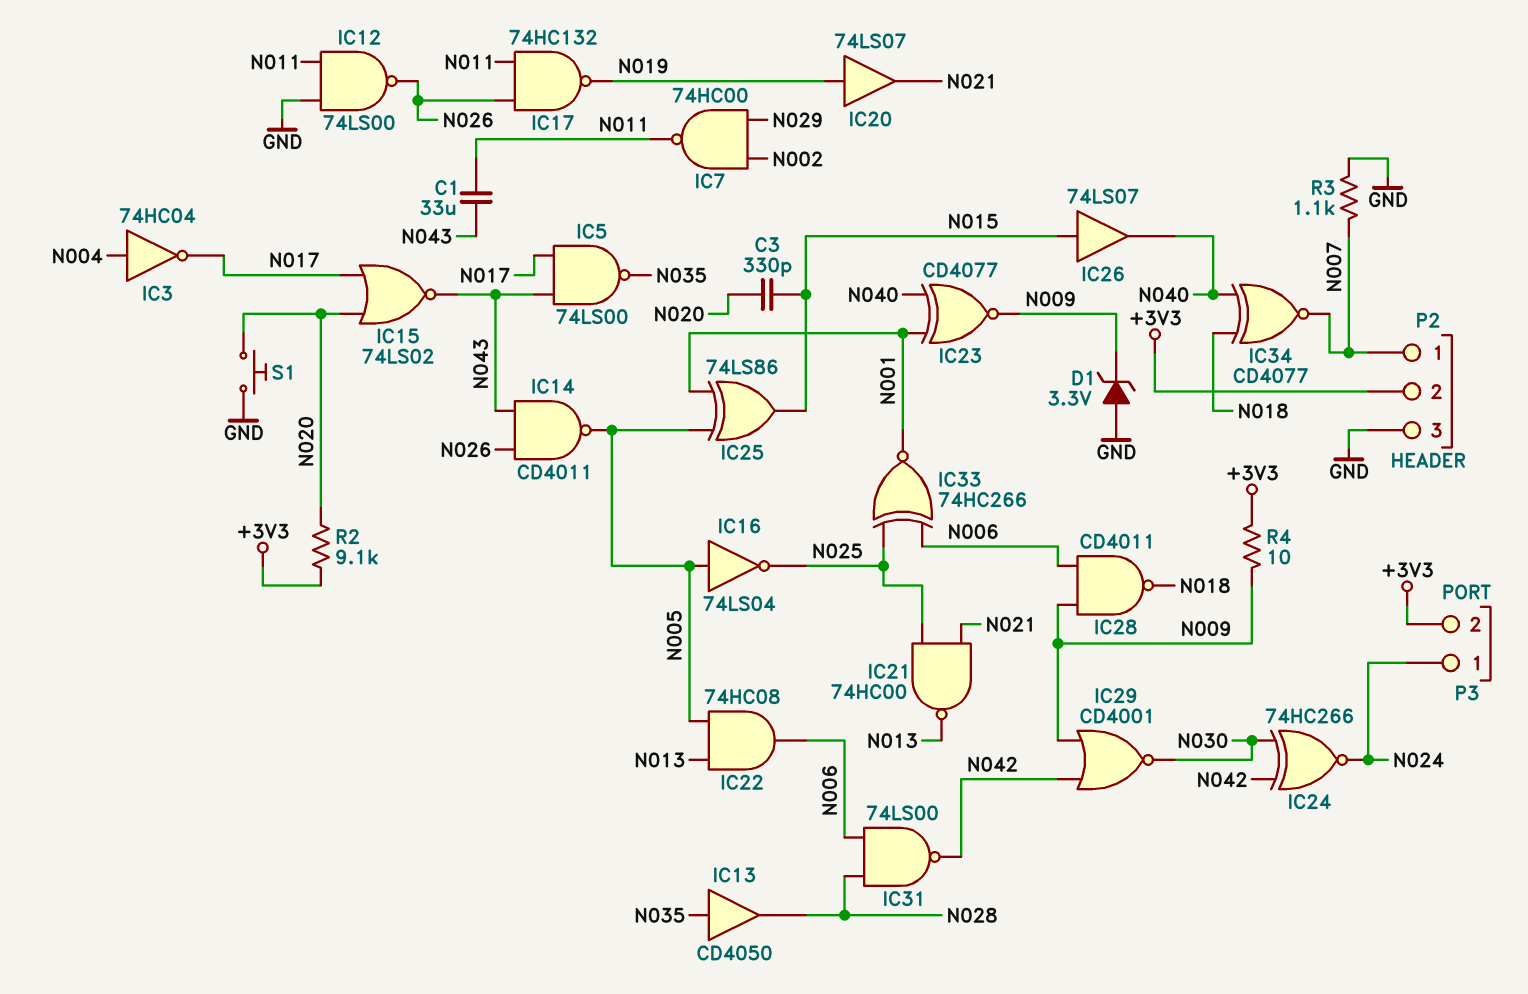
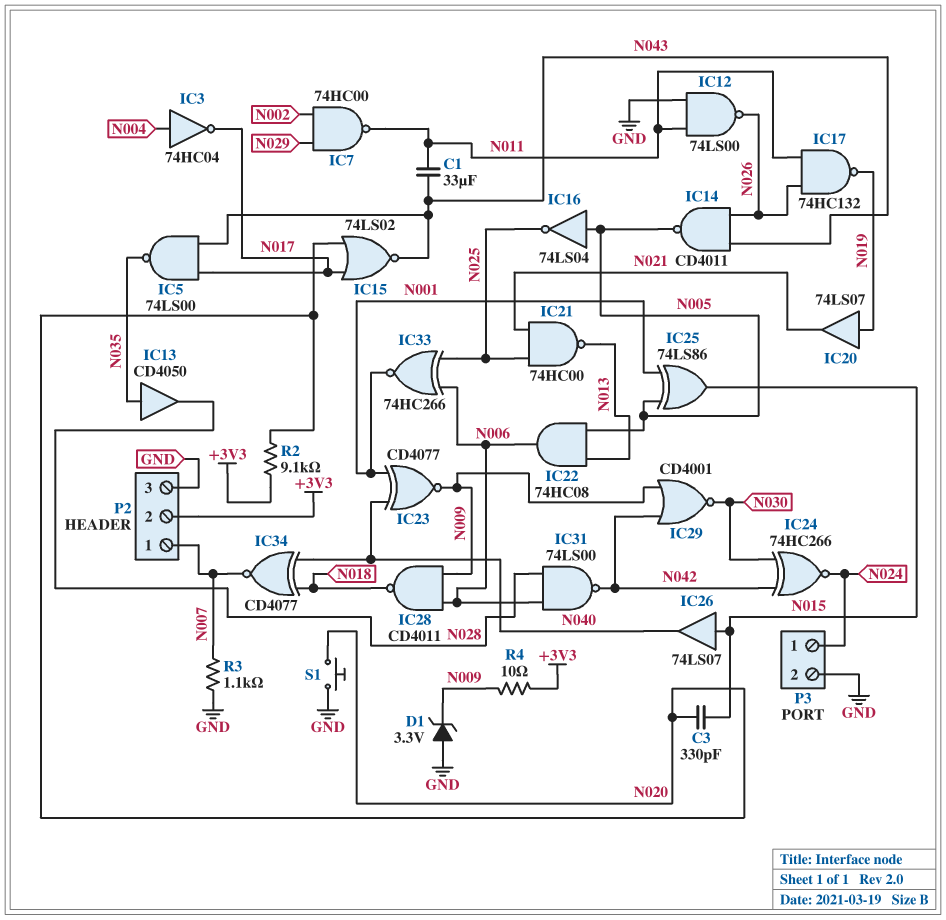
P3 pin 2: +3V3 -> GND

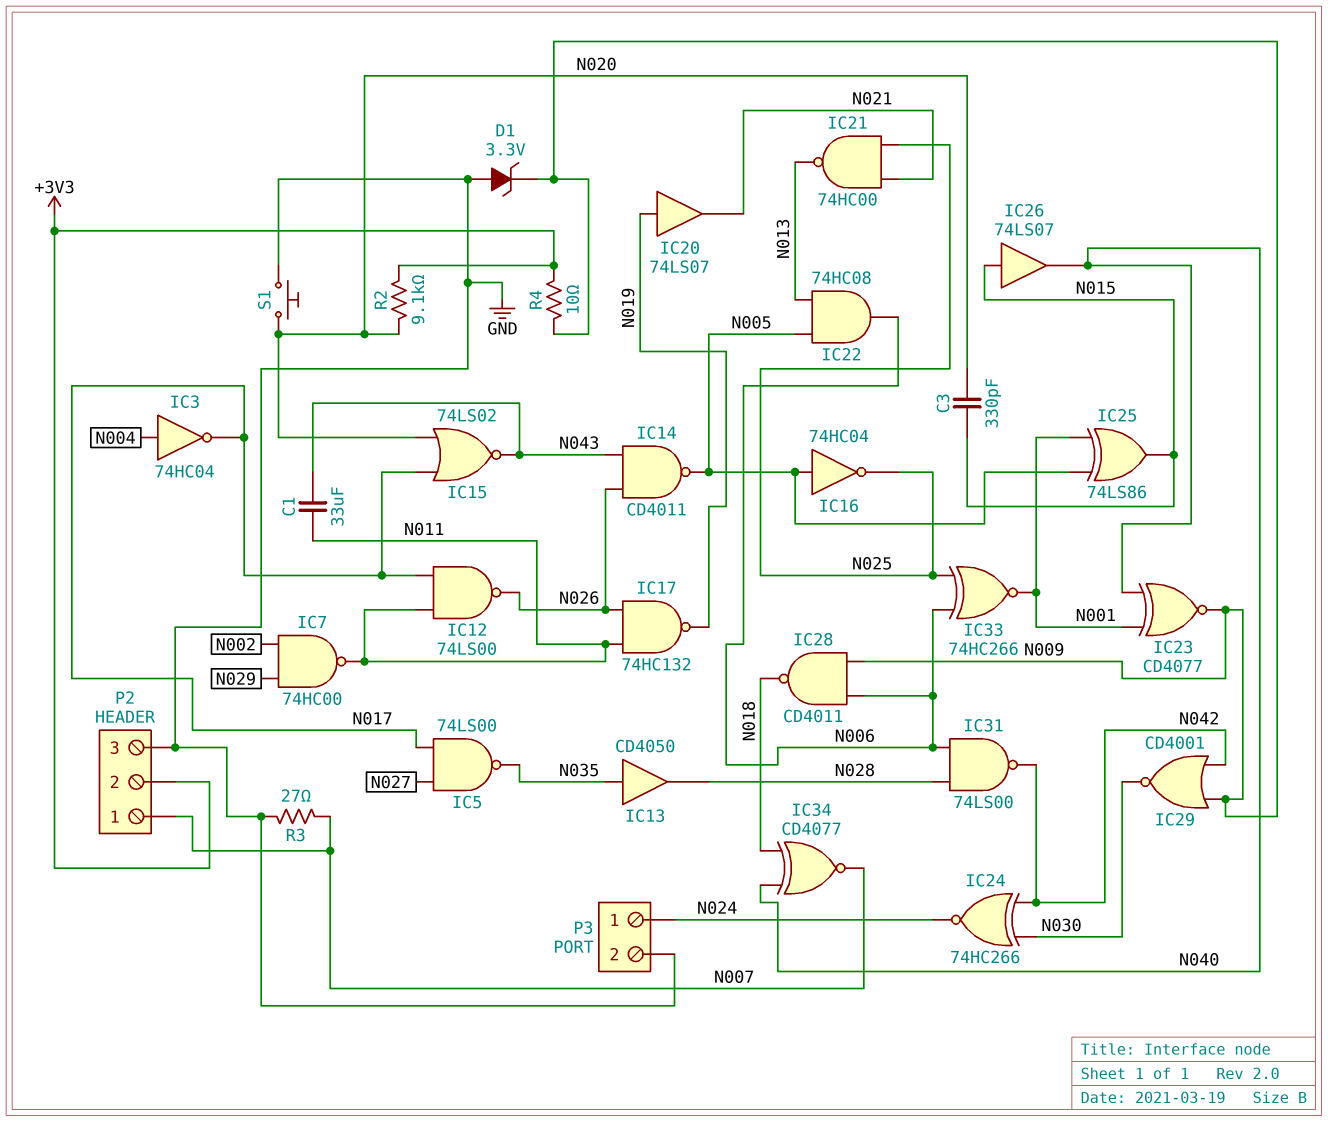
IC5: NAND 74LS00 (in N017, in N043, out N035) -> NAND 74LS00 (in N017, in N027, out N035)
IC12: NAND 74LS00 (in GND, in N011, out N026) -> NAND 74LS00 (in N011, in N017, out N026)
IC16: NOT 74LS04 (in N005, out N025) -> NOT 74HC04 (in N005, out N025)
R3: 1.1k (GND, N007) -> 27 (GND, N007)

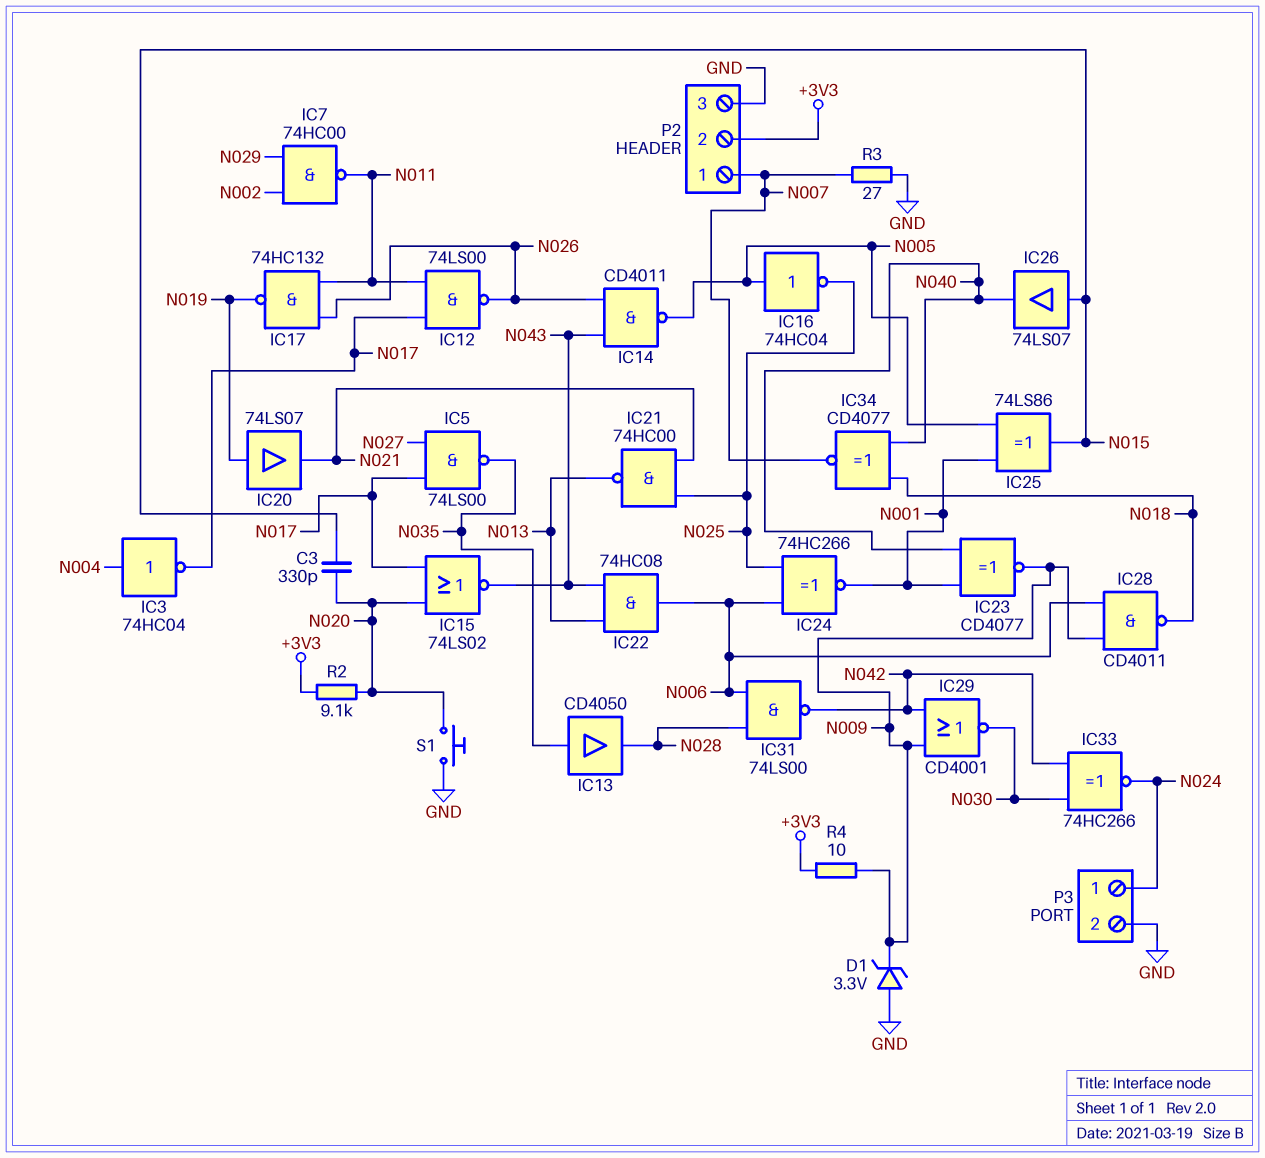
C1: 33uF (N011, N043) -> none
IC22: AND 74HC08 (in N005, in N013, out N006) -> AND 74HC08 (in N013, in N043, out N006)
IC24: XNOR 74HC266 (in N030, in N042, out N024) -> XNOR 74HC266 (in N006, in N025, out N001)
IC33: XNOR 74HC266 (in N006, in N025, out N001) -> XNOR 74HC266 (in N030, in N042, out N024)

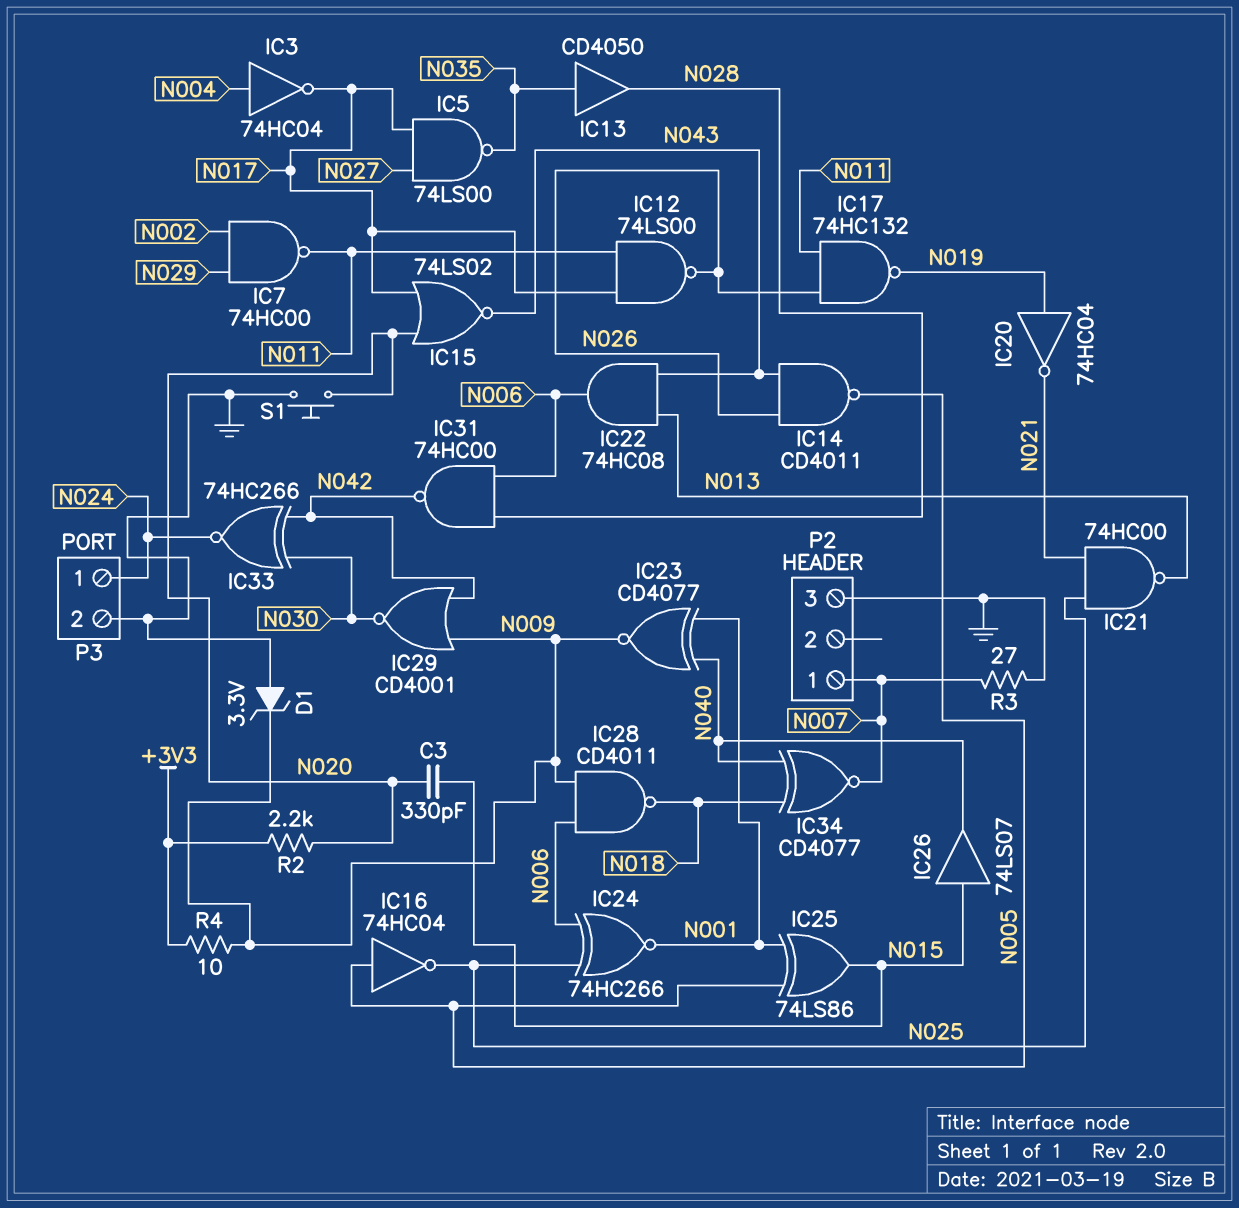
IC20: buffer 74LS07 (in N019, out N021) -> NOT 74HC04 (in N019, out N021)
IC31: NAND 74LS00 (in N006, in N028, out N042) -> NAND 74HC00 (in N006, in N028, out N042)
P2 pin 2: +3V3 -> none
R2: 9.1k (+3V3, N020) -> 2.2k (+3V3, N020)

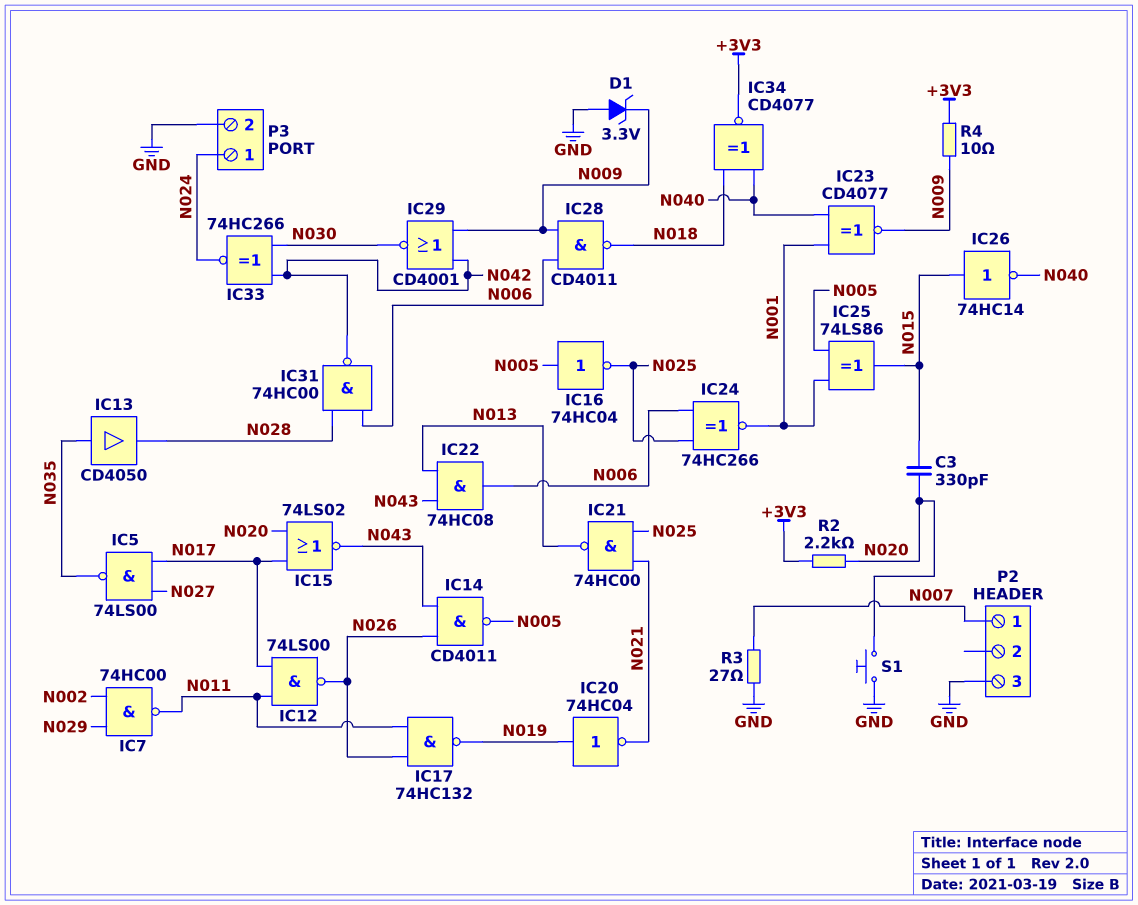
IC3: NOT 74HC04 (in N004, out N017) -> none
IC26: buffer 74LS07 (in N015, out N040) -> NOT 74HC14 (in N015, out N040)
IC34: XNOR CD4077 (in N018, in N040, out N007) -> XNOR CD4077 (in N018, in N040, out +3V3)

